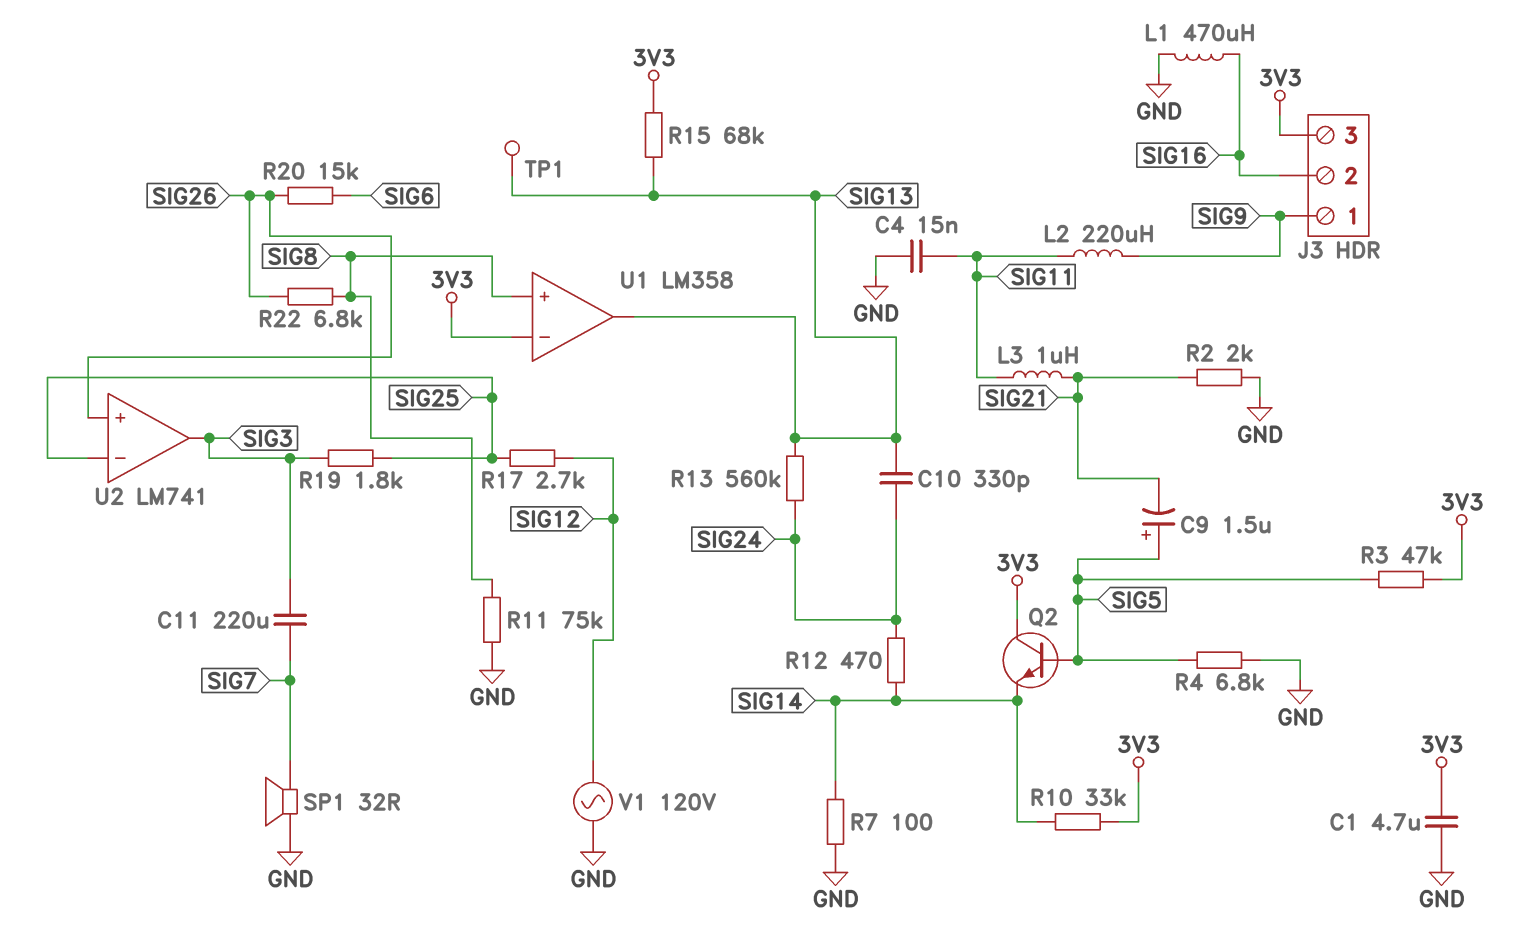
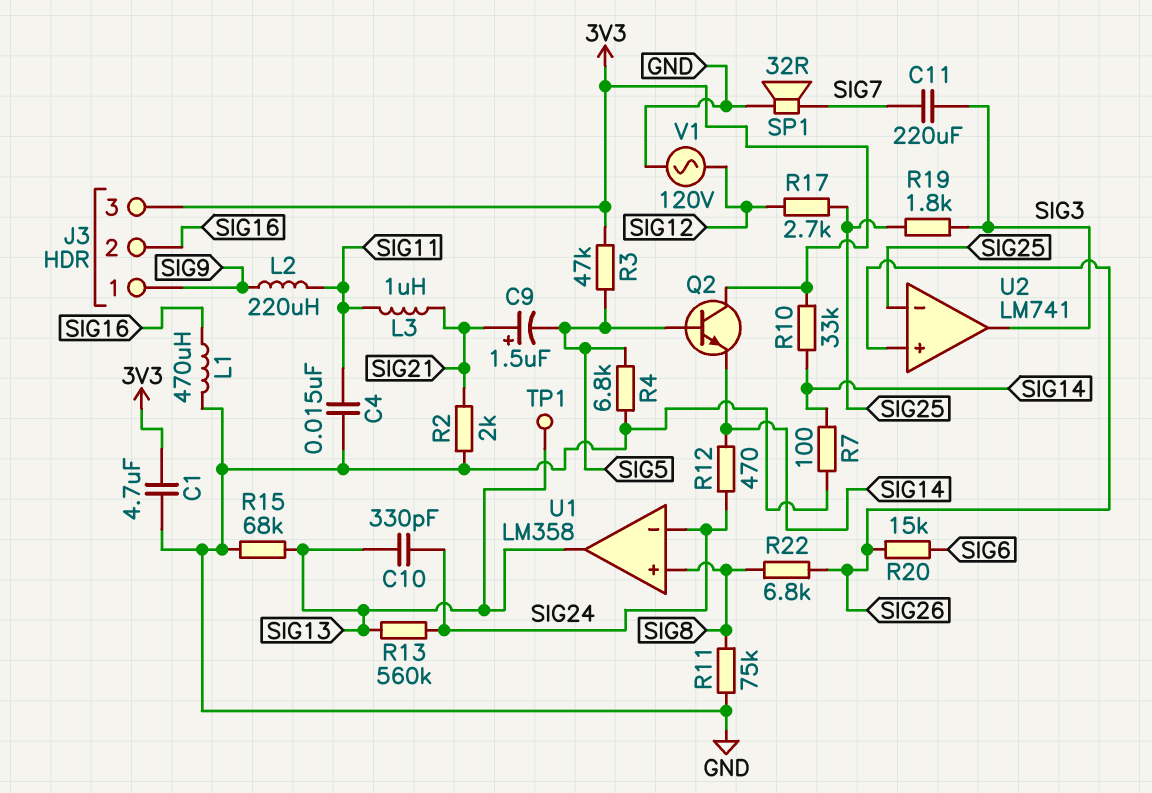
C9: 1.5uF (plus SIG5, minus SIG21) -> 1.5uF (plus SIG21, minus SIG5)
R15: 68k (3V3, SIG13) -> 68k (GND, SIG13)
U1 pin in-: 3V3 -> SIG24

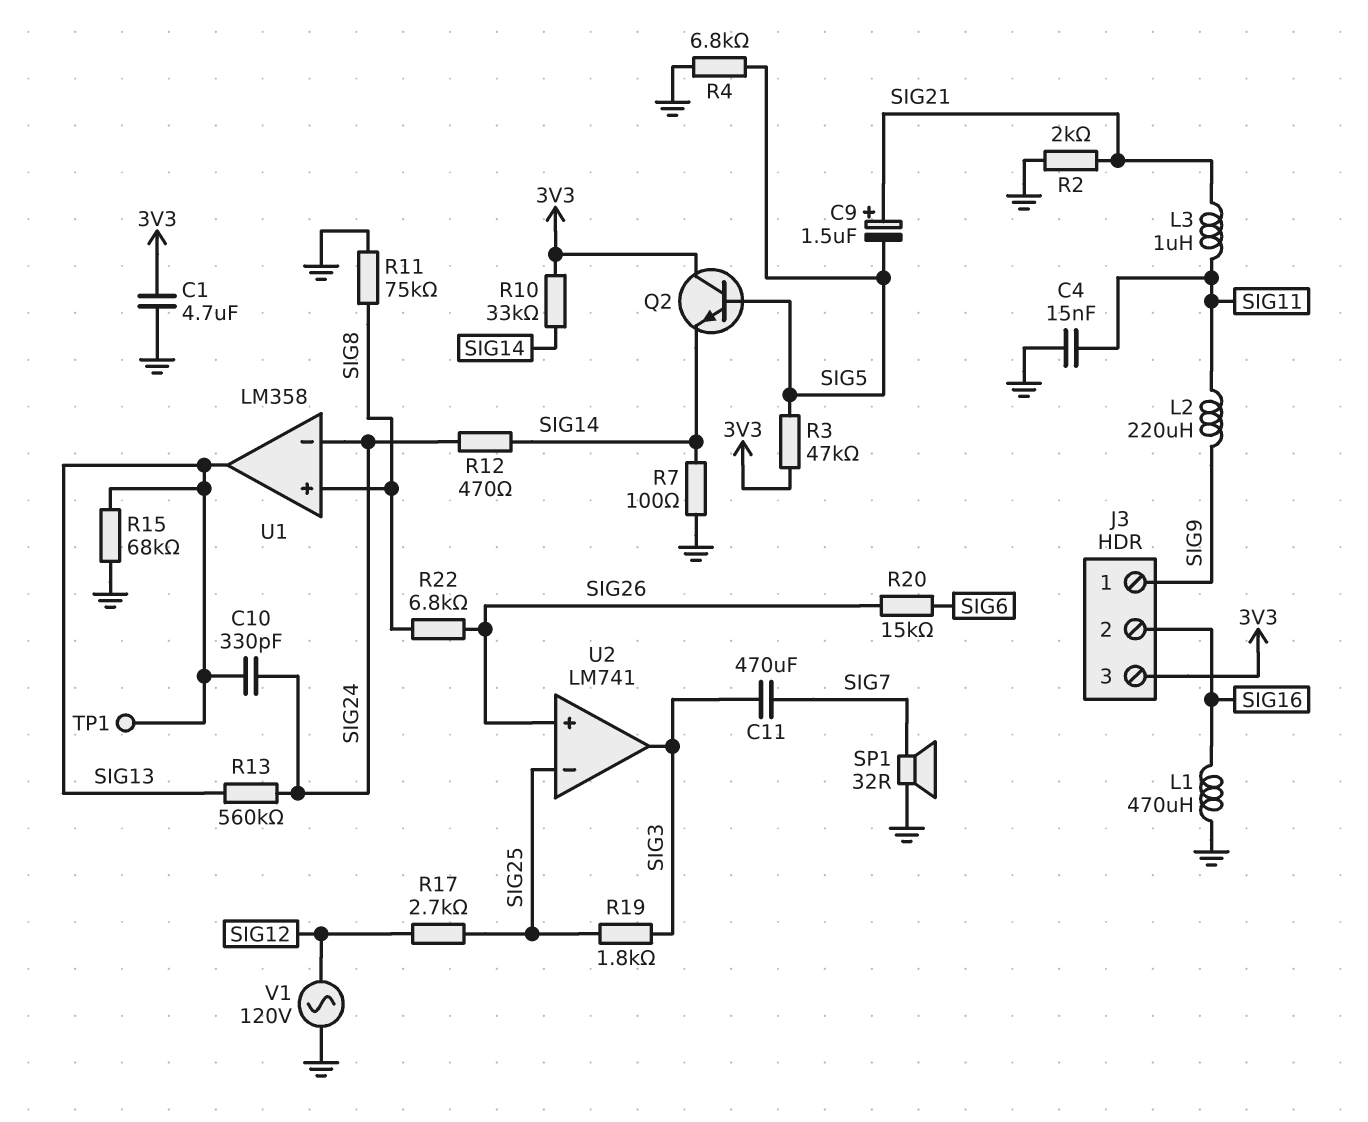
C11: 220uF (SIG3, SIG7) -> 470uF (SIG3, SIG7)

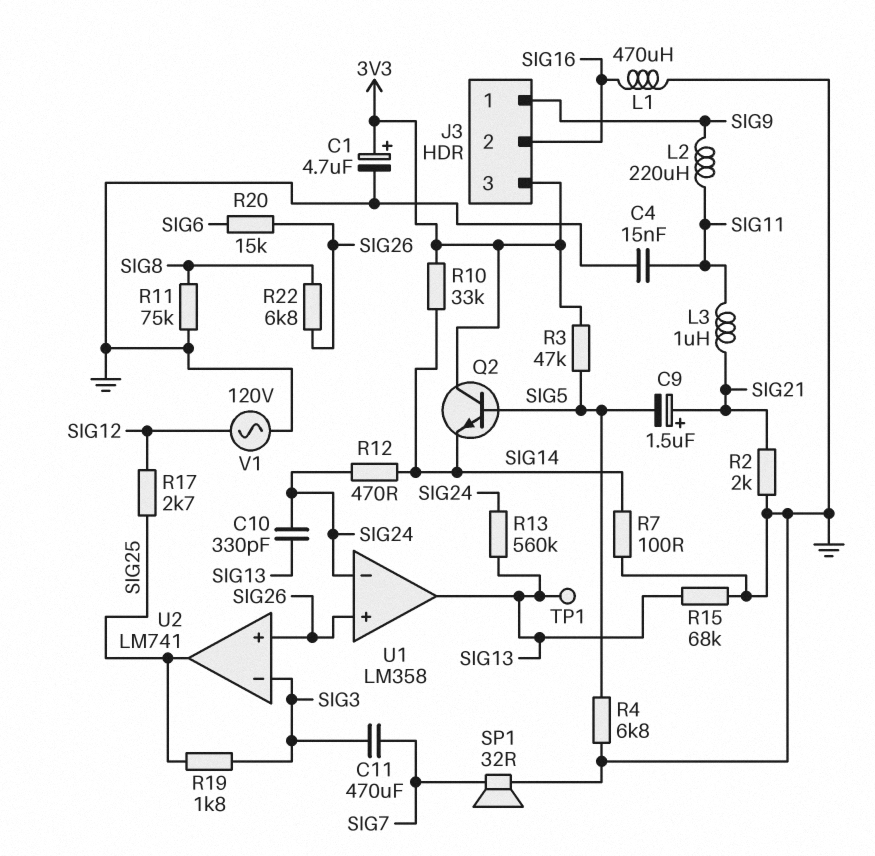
C1: 4.7uF (3V3, GND) -> 4.7uF (plus 3V3, minus GND)
U1 pin in+: SIG8 -> SIG26
U2 pin in-: SIG25 -> SIG3
U2 pin out: SIG3 -> SIG25

